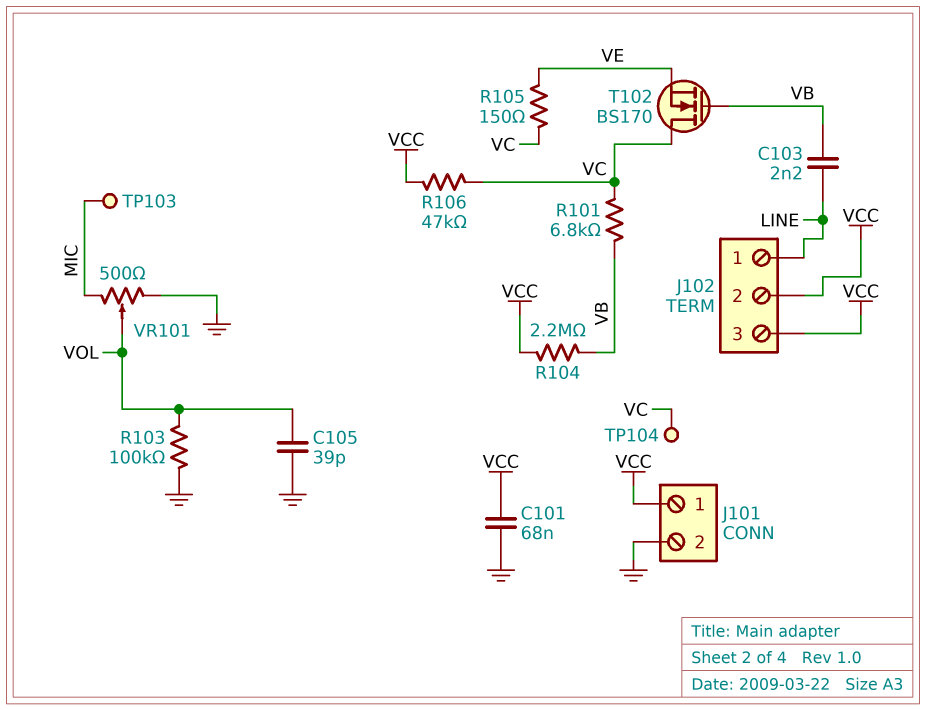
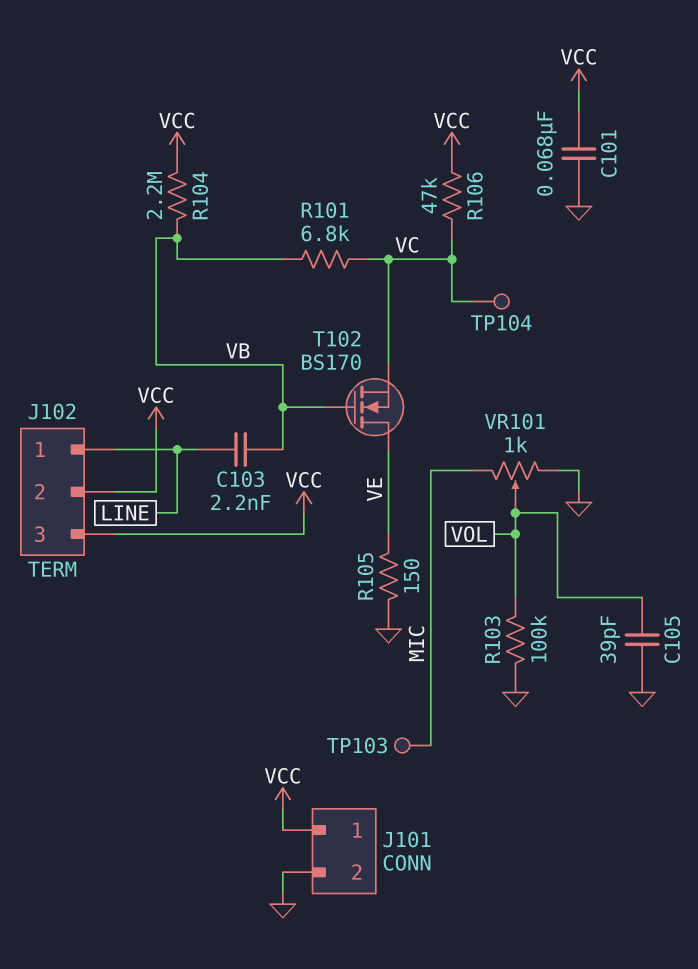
R105: 150 (VC, VE) -> 150 (GND, VE)
T102: NMOS BS170 (G VB, D VC, S VE) -> NMOS BS170 (G VB, D VE, S VC)
VR101: 500 (GND, MIC, wiper VOL) -> 1k (GND, MIC, wiper VOL)

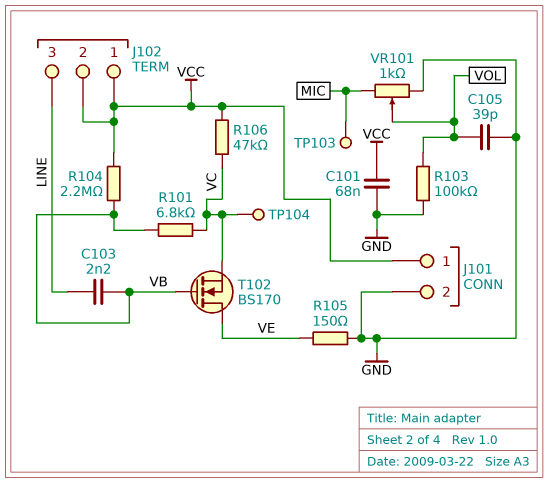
J102 pin 1: LINE -> VCC
J102 pin 3: VCC -> LINE

